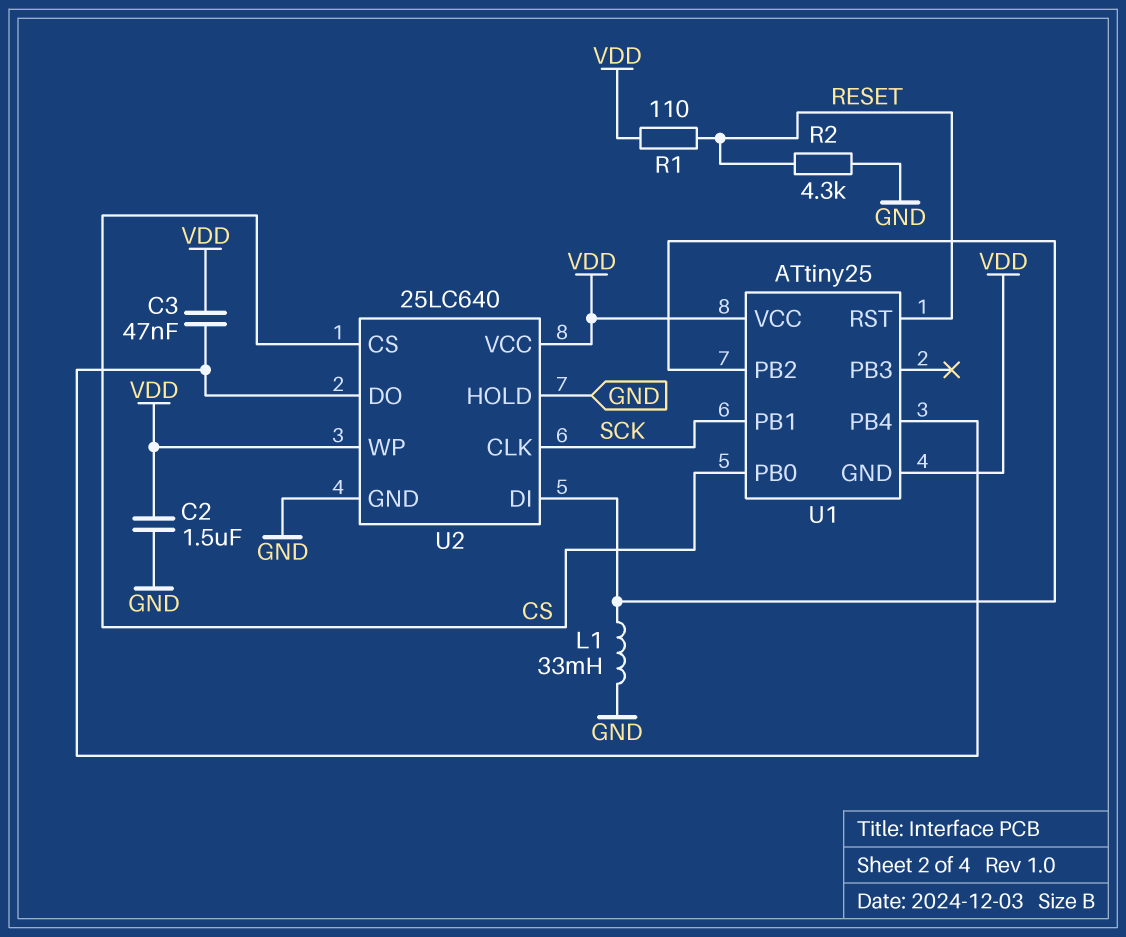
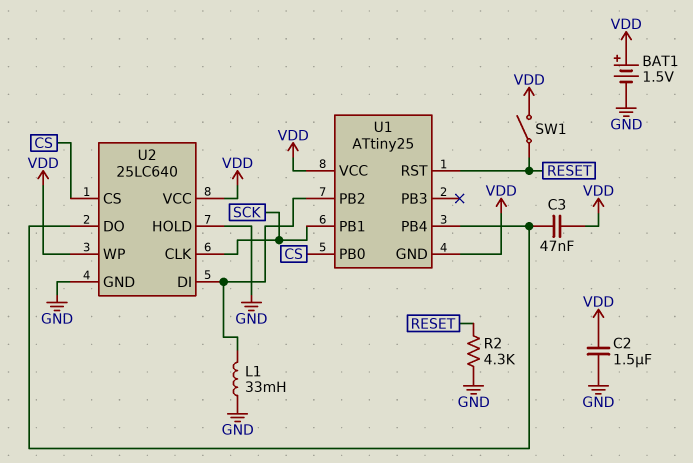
BAT1: none -> 1.5V (plus VDD, minus GND)
R1: 110 (RESET, VDD) -> none
SW1: none -> switch (RESET, VDD)

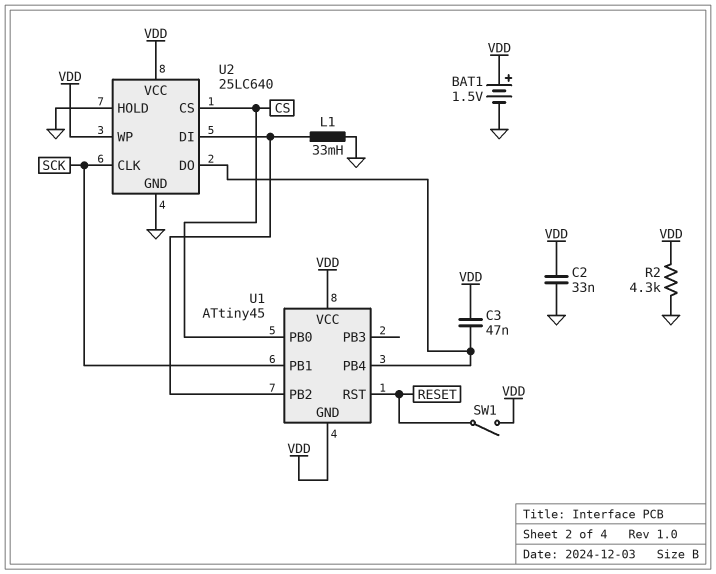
C2: 1.5uF (GND, VDD) -> 33nF (GND, VDD)
R2: 4.3k (GND, RESET) -> 4.3k (GND, VDD)
U1: ATtiny25 -> ATtiny45

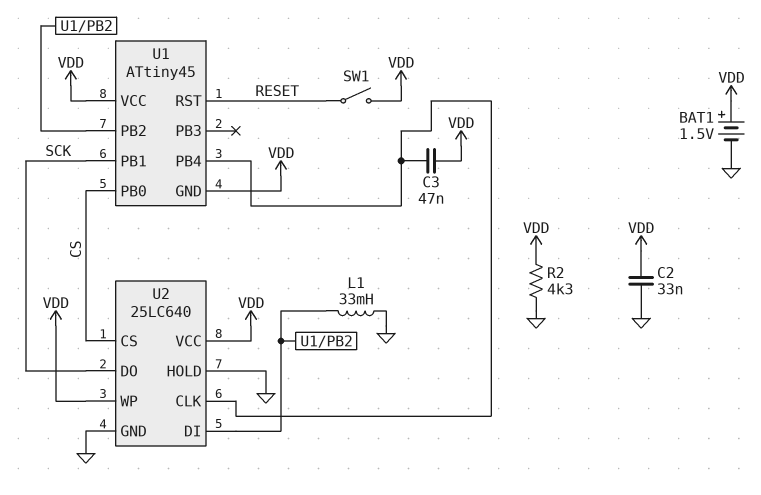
U2 pin CLK: SCK -> U1/PB4
U2 pin DO: U1/PB4 -> SCK

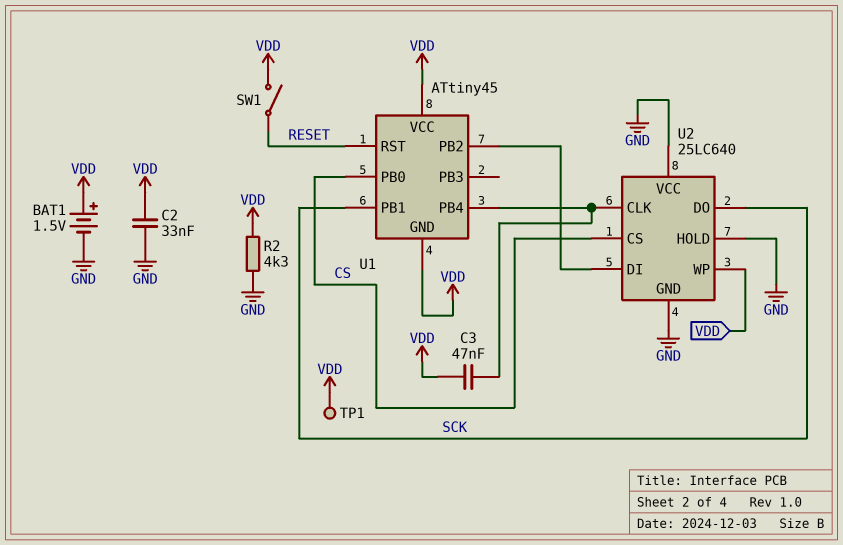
L1: 33mH (GND, U1/PB2) -> none
TP1: none -> test point (VDD)
U2 pin VCC: VDD -> GND

